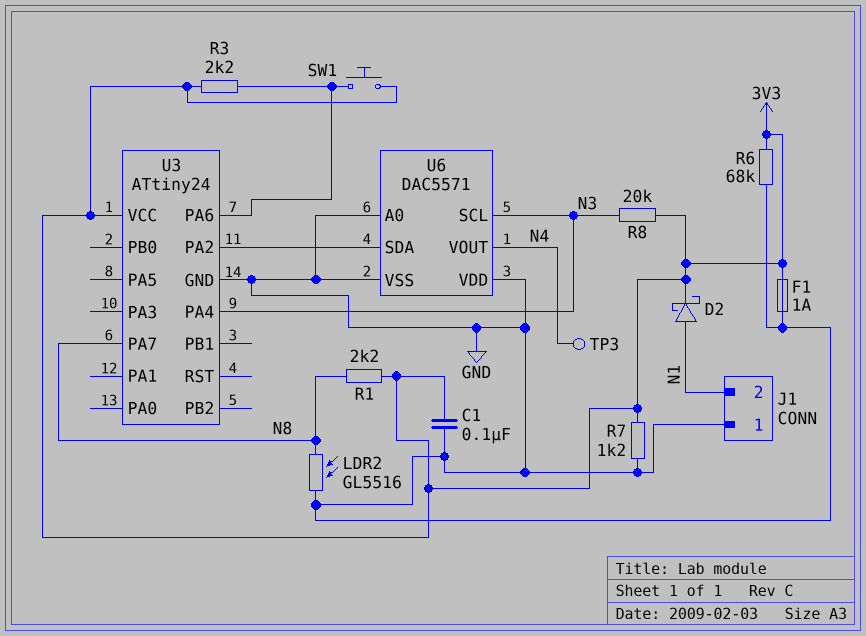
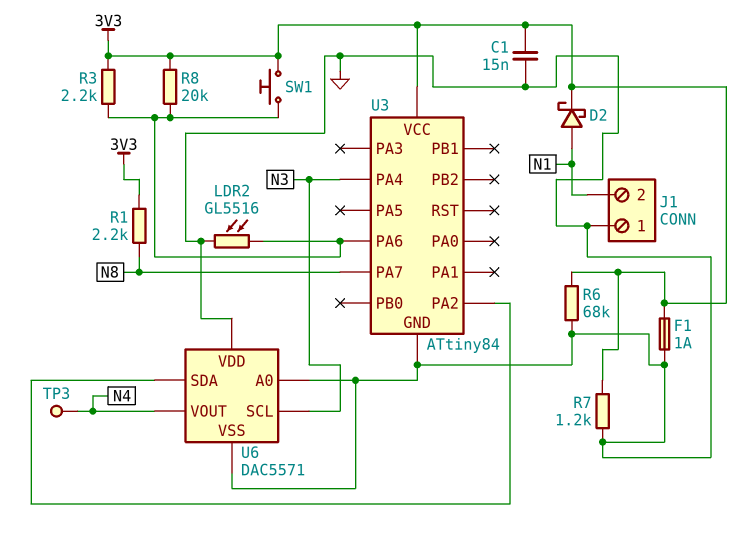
C1: 100nF (3V3, GND) -> 15nF (3V3, GND)
LDR2: GL5516 (GND, N8) -> GL5516 (GND, U3/PA6)
R8: 20k (3V3, N3) -> 20k (3V3, U3/PA6)
U3: ATtiny24 -> ATtiny84

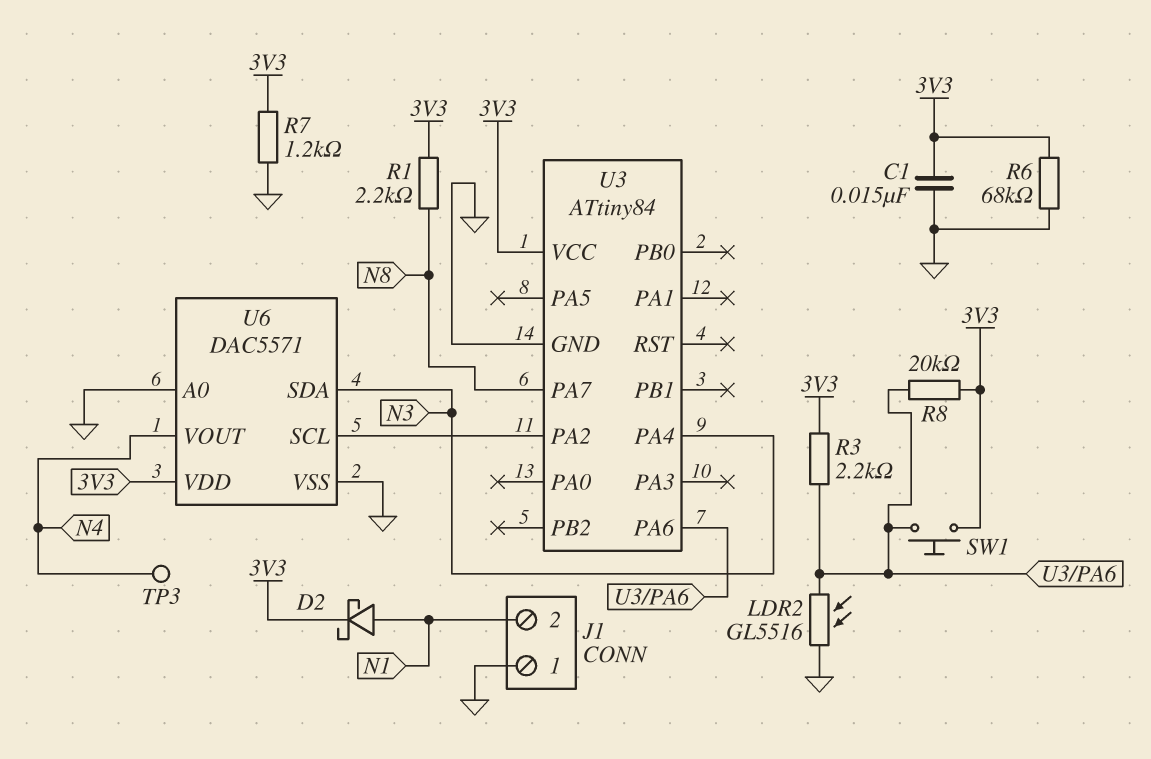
F1: 1A (3V3, GND) -> none
U6 pin SCL: N3 -> U3/PA2
U6 pin SDA: U3/PA2 -> N3
U6 pin VDD: GND -> 3V3

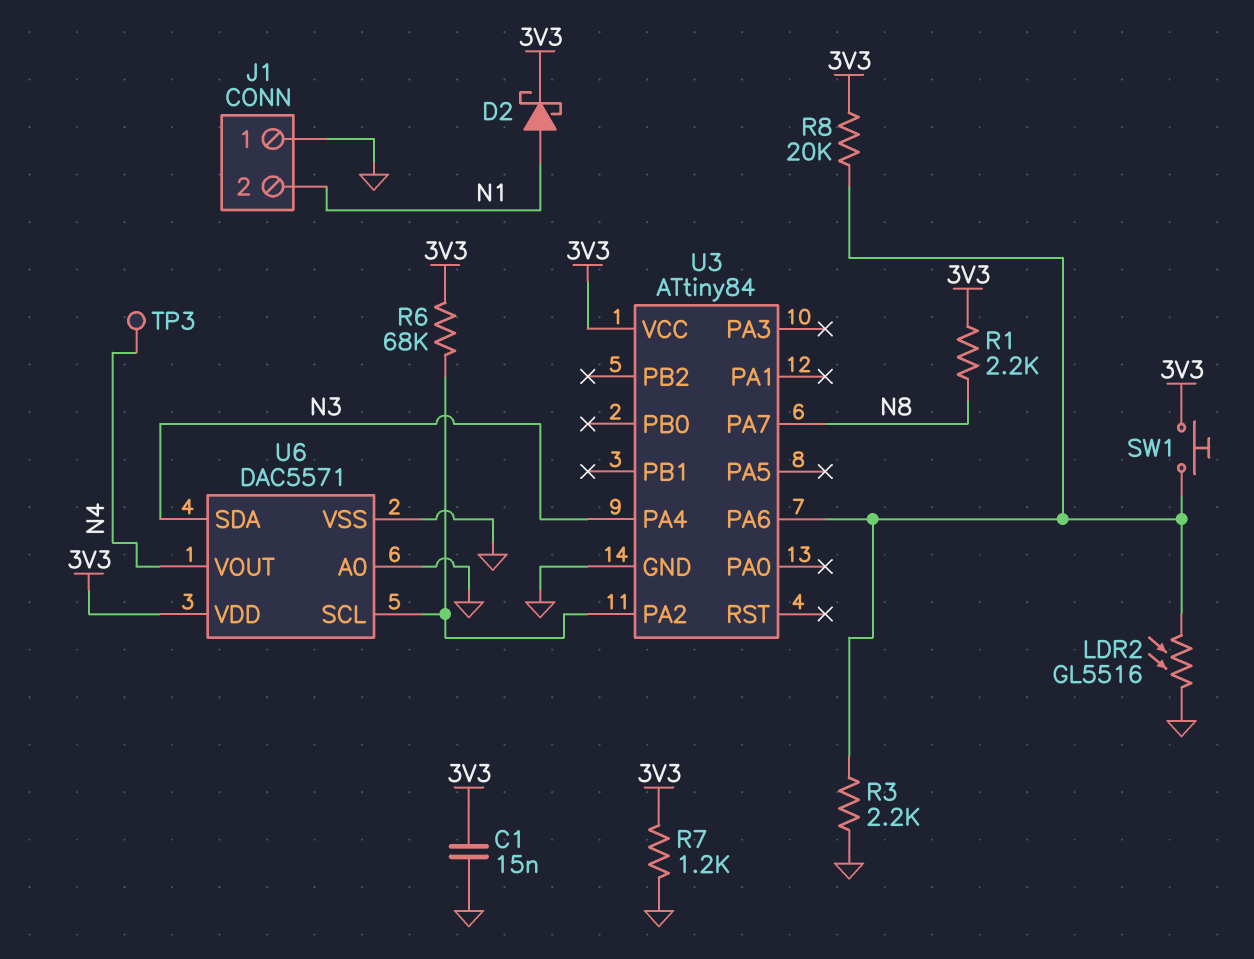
R3: 2.2k (3V3, U3/PA6) -> 2.2k (GND, U3/PA6)
R6: 68k (3V3, GND) -> 68k (3V3, U3/PA2)

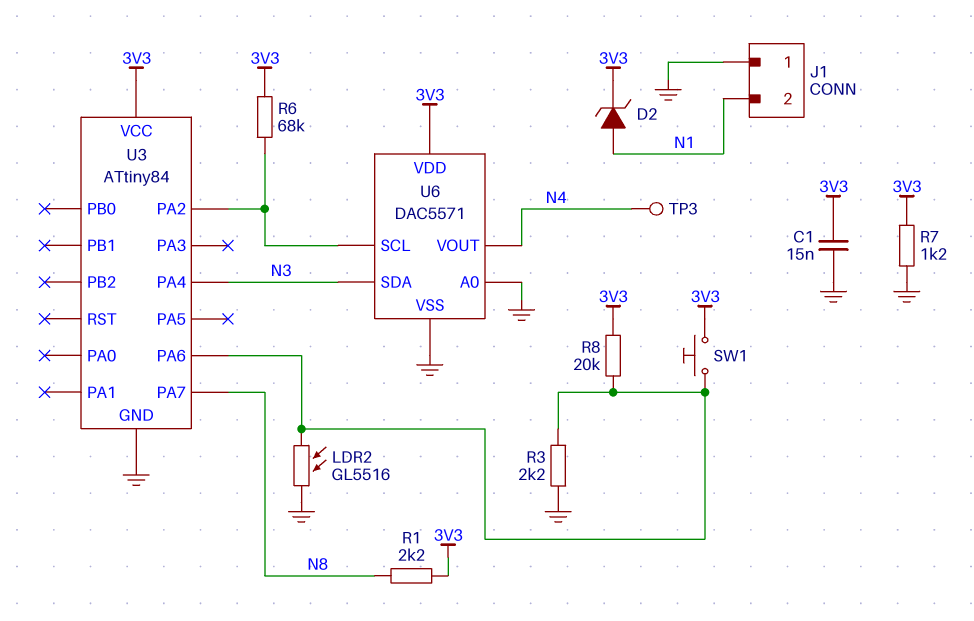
D2: schottky (A N1, K 3V3) -> zener (A N1, K 3V3)

